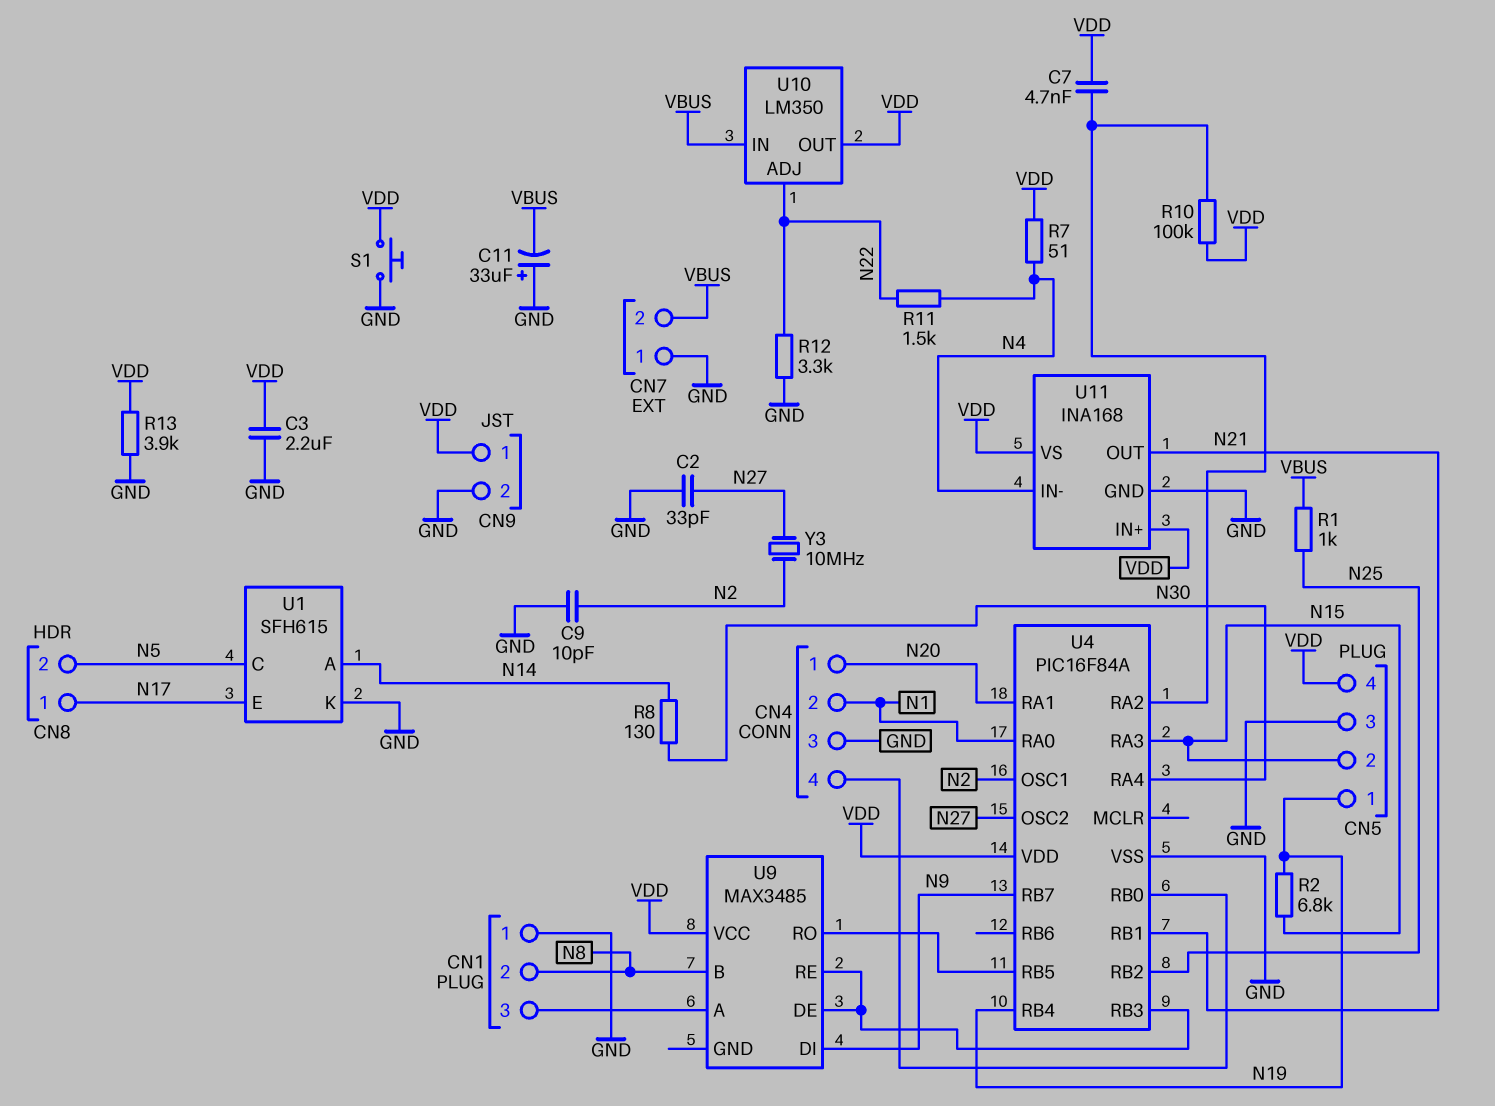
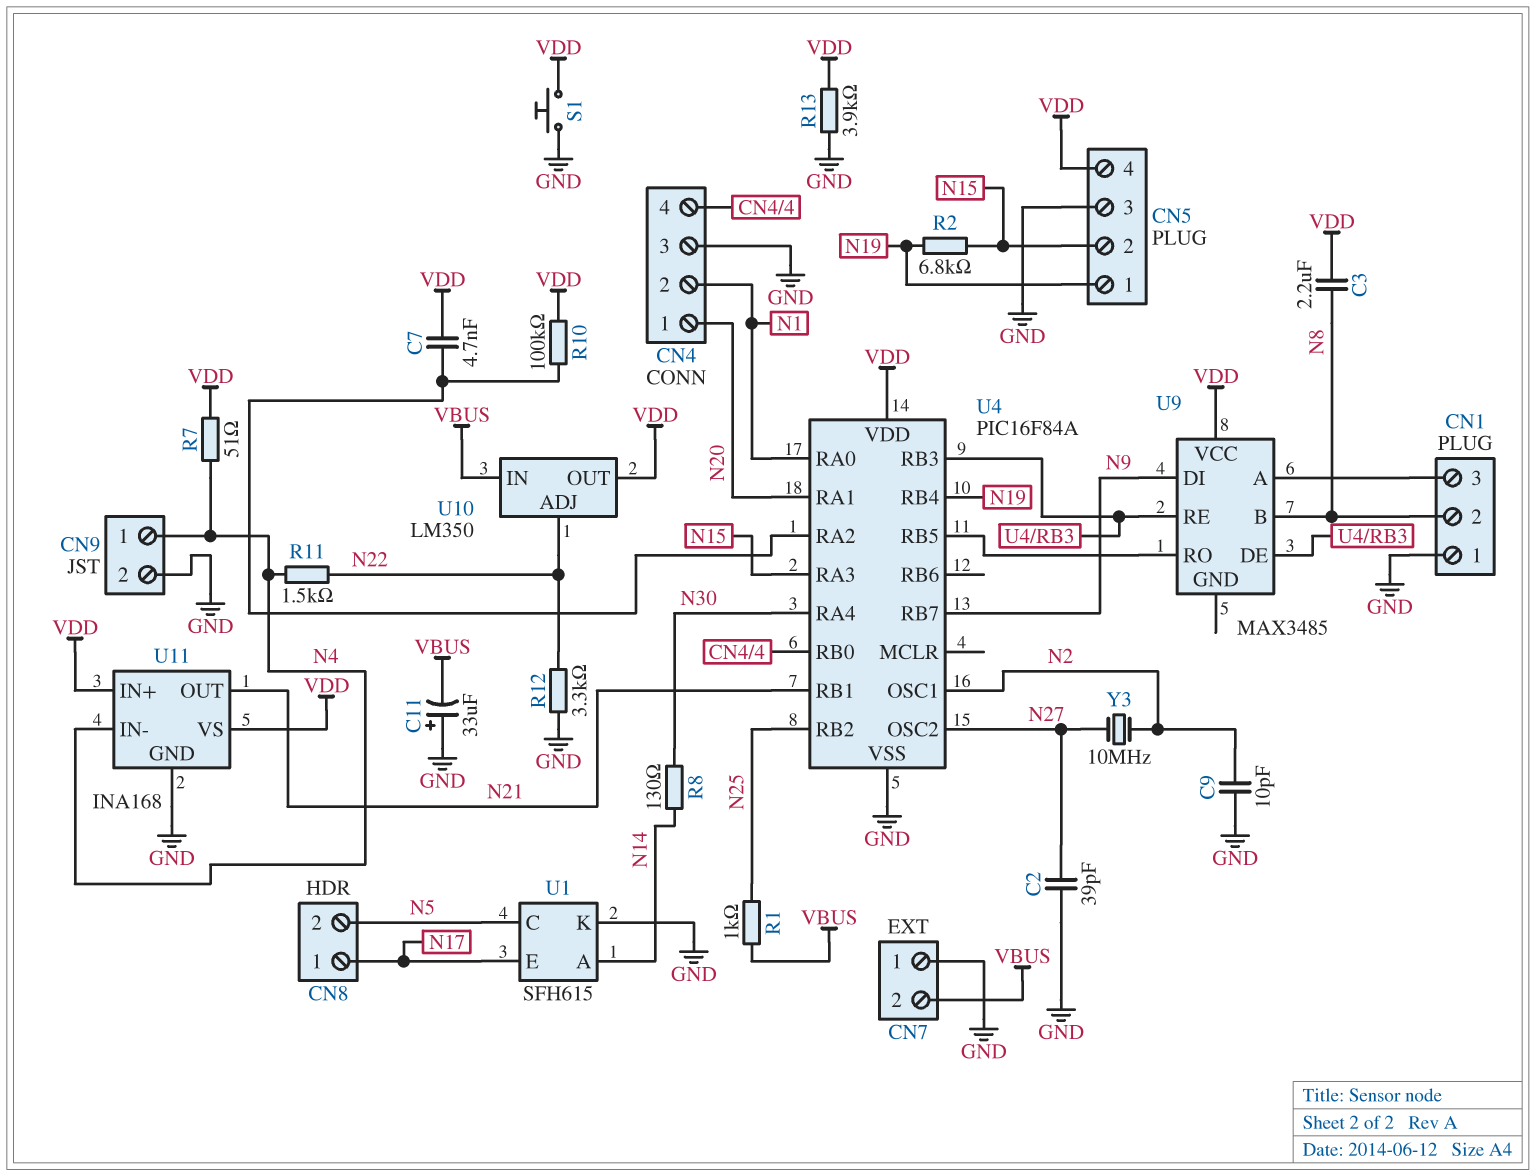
C2: 33pF (GND, N27) -> 39pF (GND, N27)
C3: 2.2uF (GND, VDD) -> 2.2uF (N8, VDD)
CN9 pin 1: VDD -> N4

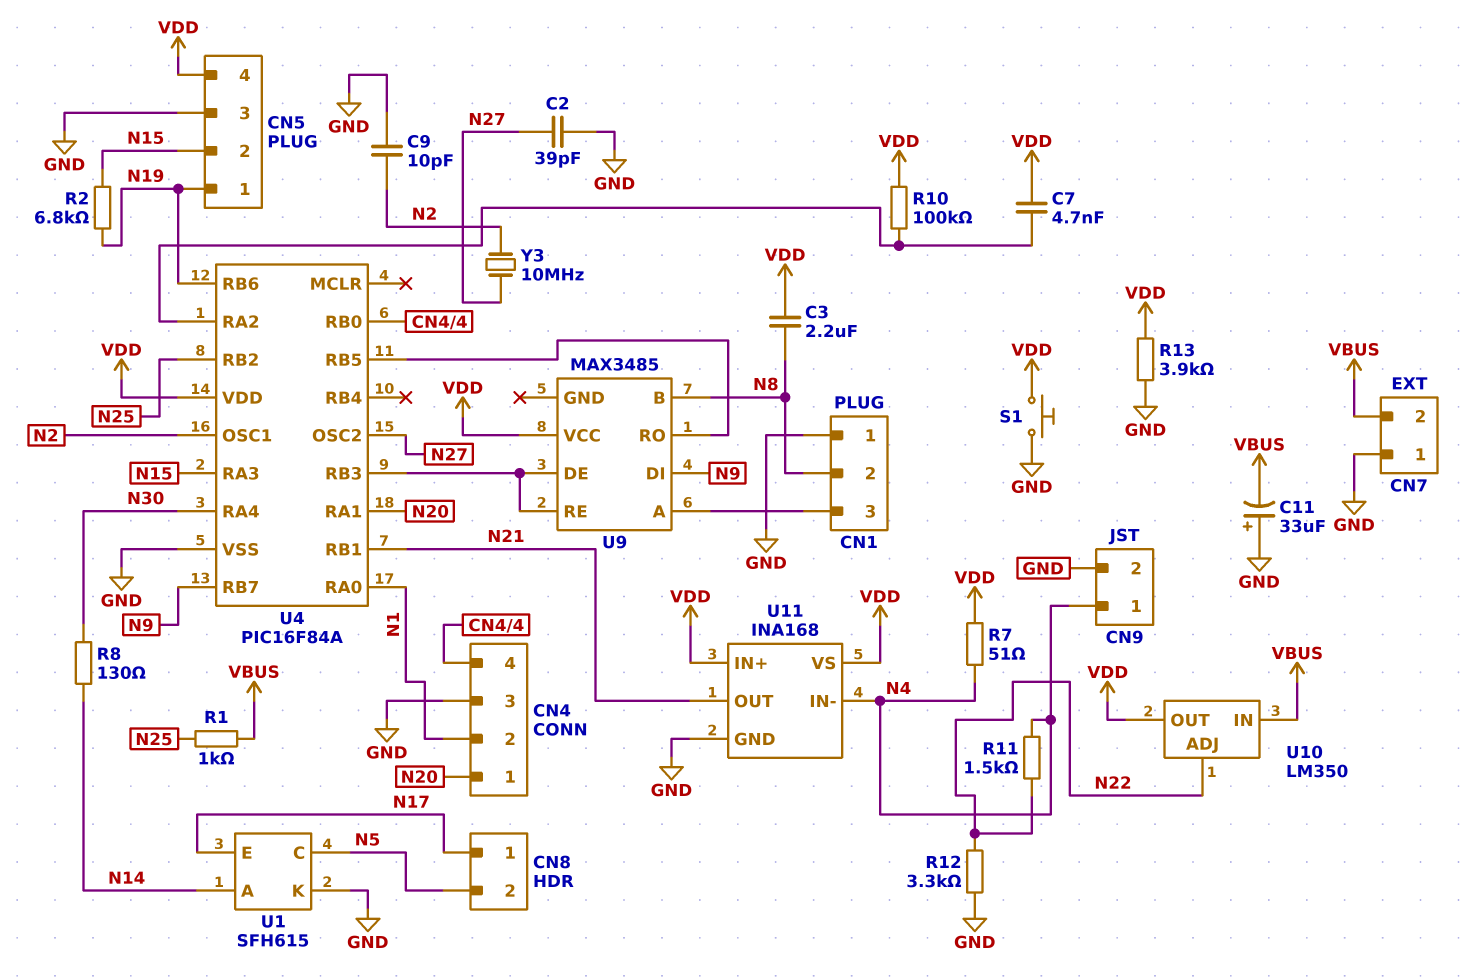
U4 pin RB4: N19 -> none
U4 pin RB6: none -> N19

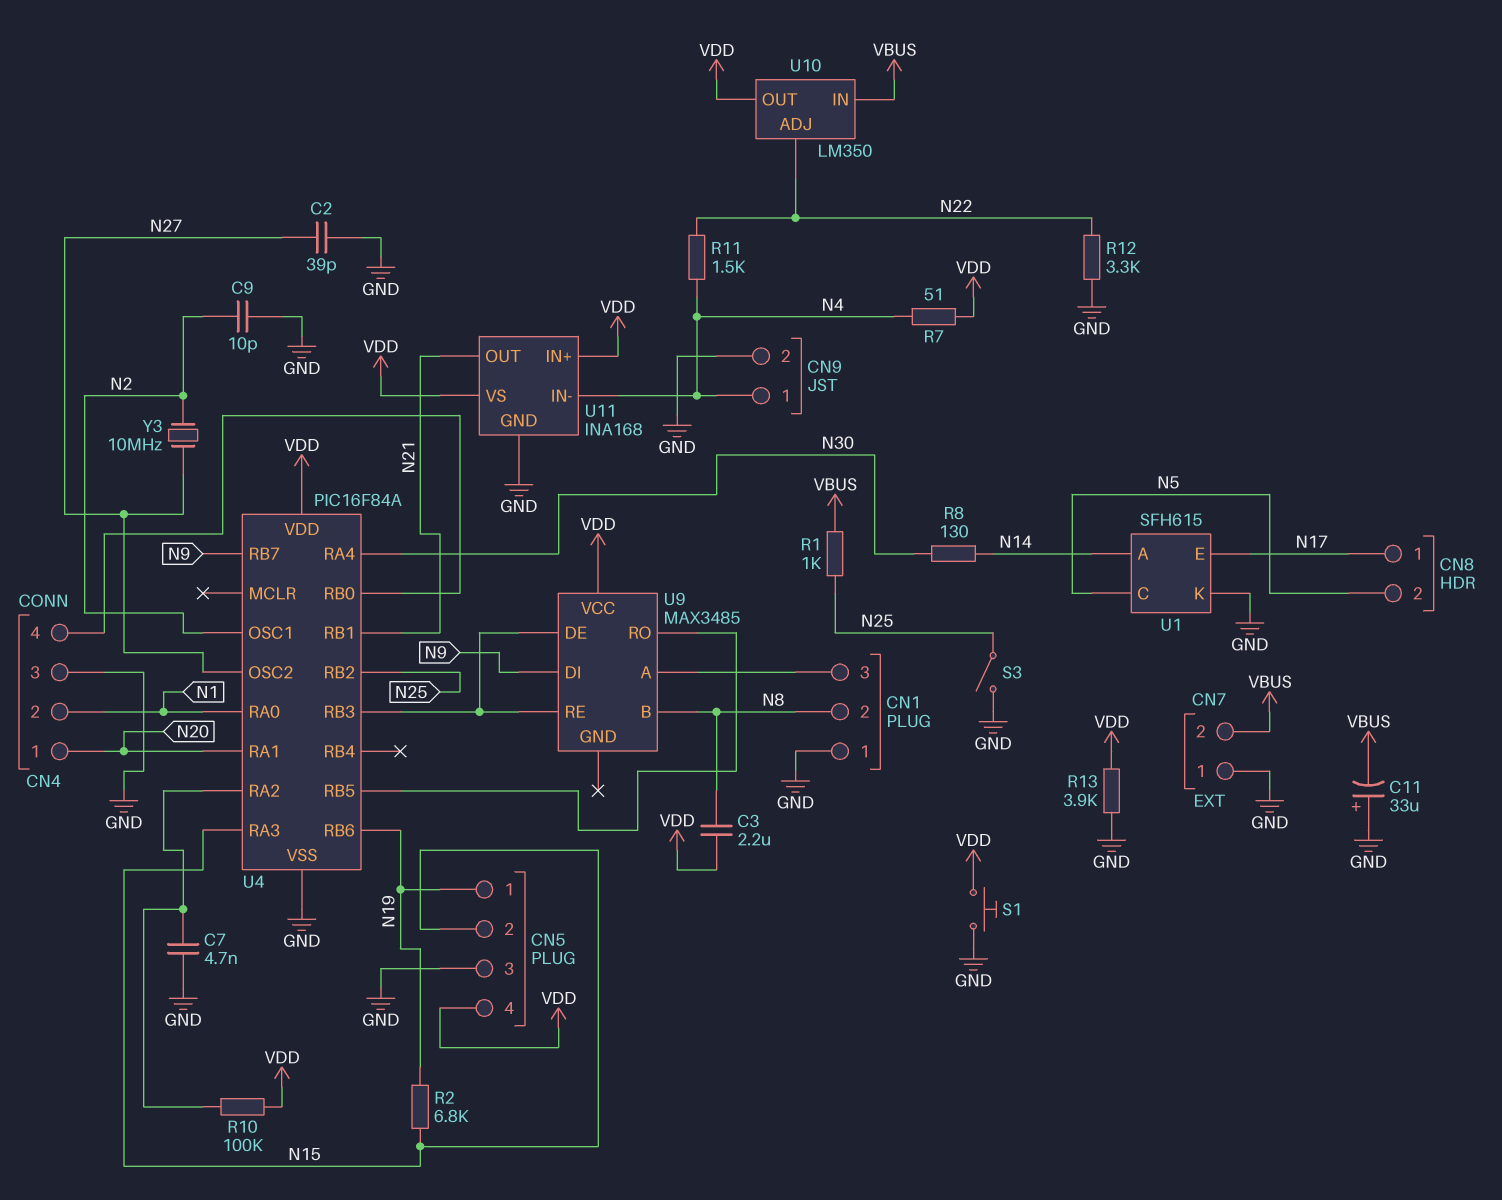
C7: 4.7nF (U4/RA2, VDD) -> 4.7nF (GND, U4/RA2)
S3: none -> switch (GND, N25)

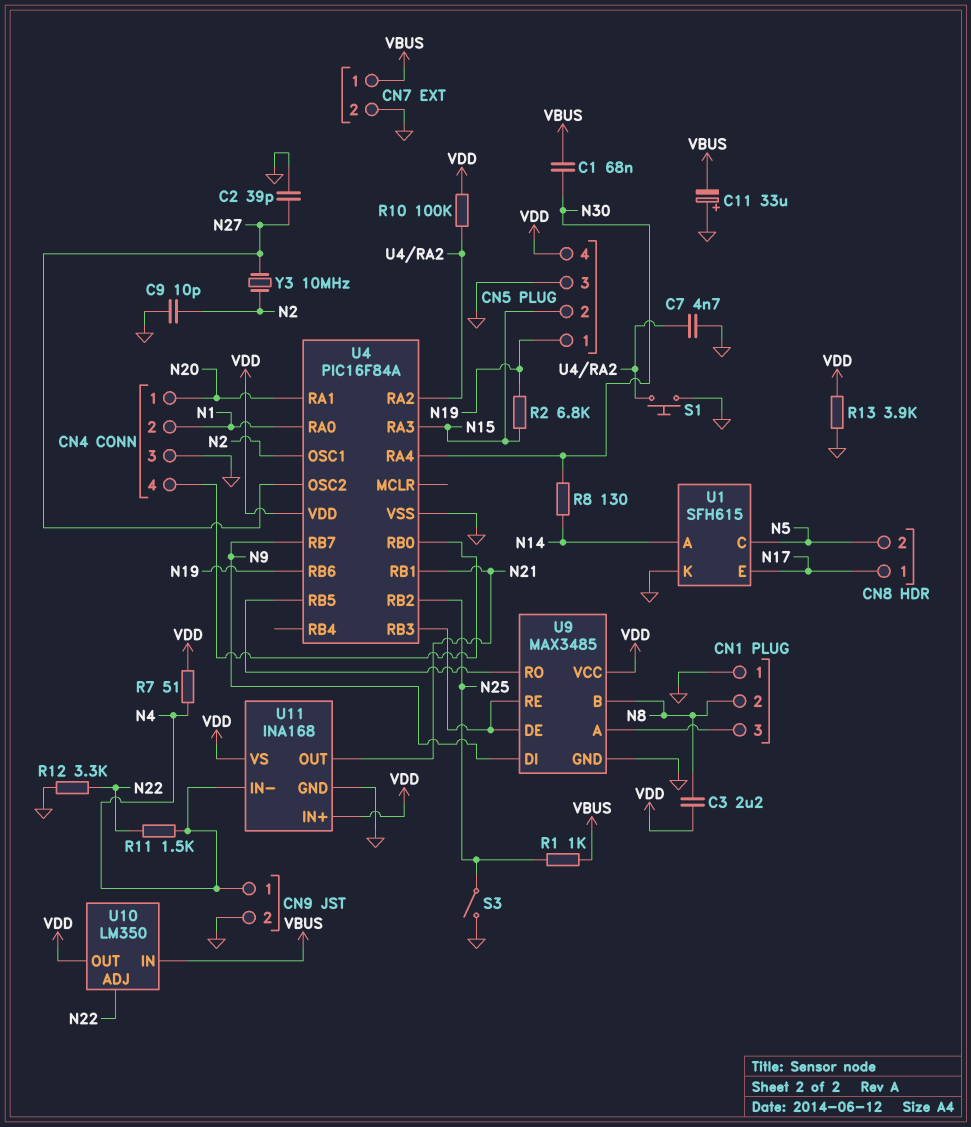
C1: none -> 68nF (N30, VBUS)
CN7 pin 1: GND -> VBUS
CN7 pin 2: VBUS -> GND
S1: button (GND, VDD) -> button (GND, U4/RA2)
U9 pin GND: none -> GND

